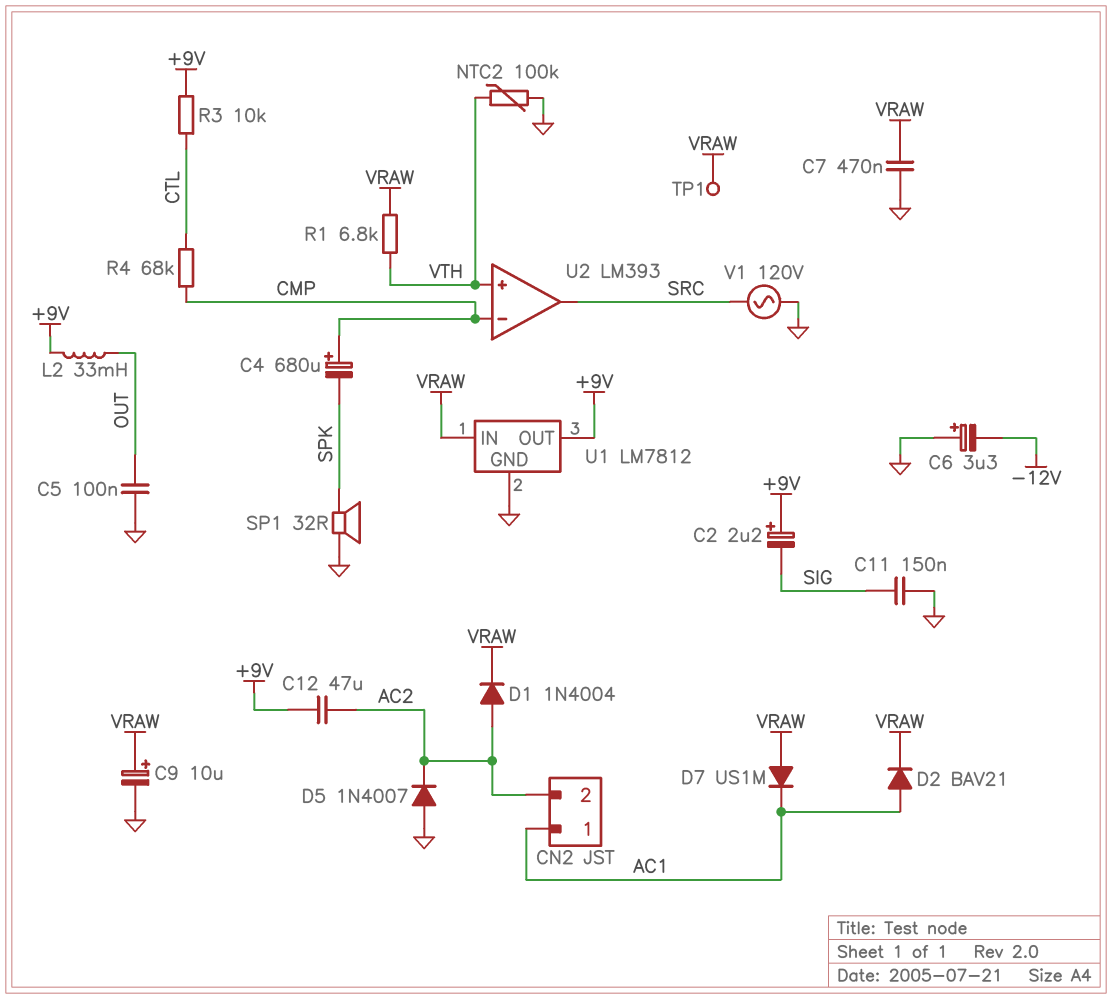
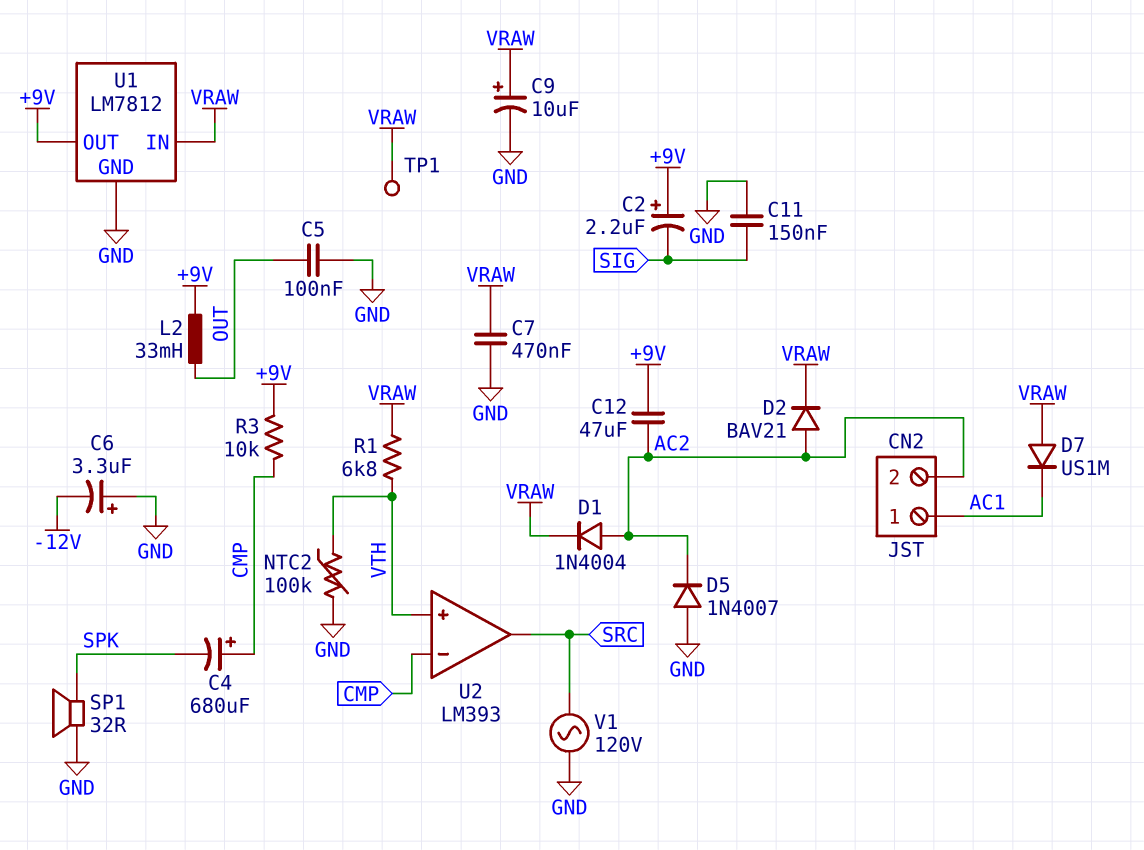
D2: diode BAV21 (A AC1, K VRAW) -> diode BAV21 (A AC2, K VRAW)
R3: 10k (+9V, CTL) -> 10k (+9V, CMP)
R4: 68k (CMP, CTL) -> none

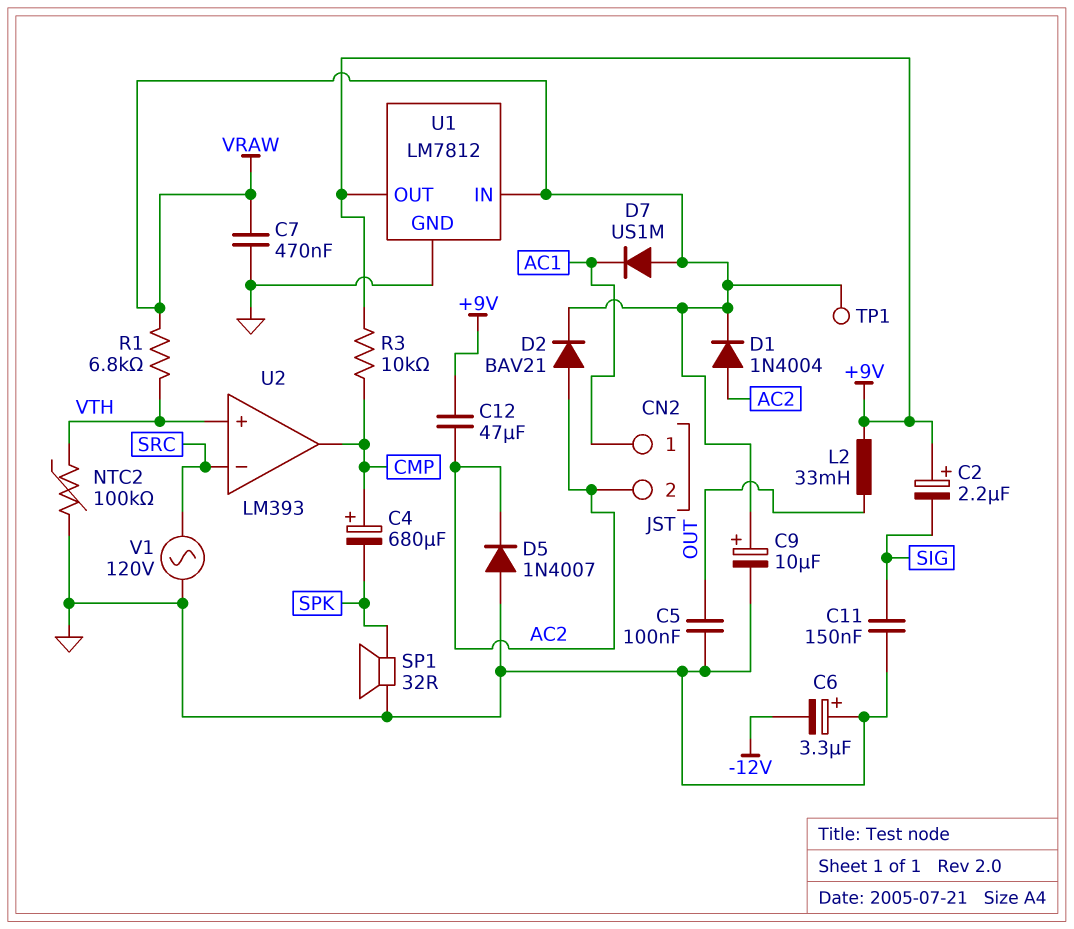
U2 pin in-: CMP -> SRC
U2 pin out: SRC -> CMP

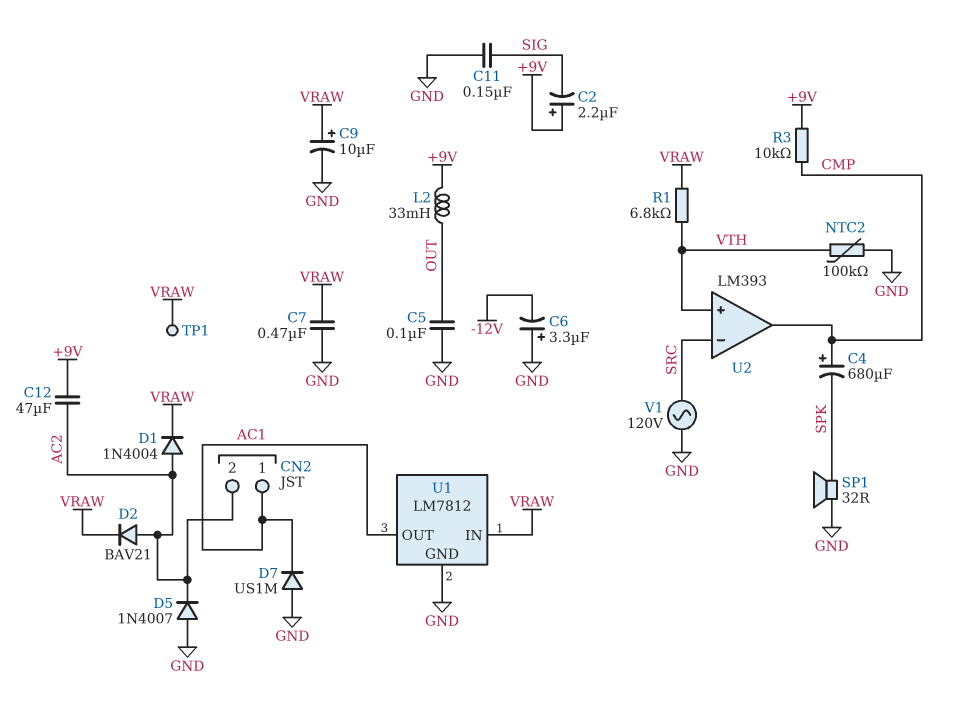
D7: diode US1M (A VRAW, K AC1) -> diode US1M (A GND, K AC1)
U1 pin OUT: +9V -> AC1

